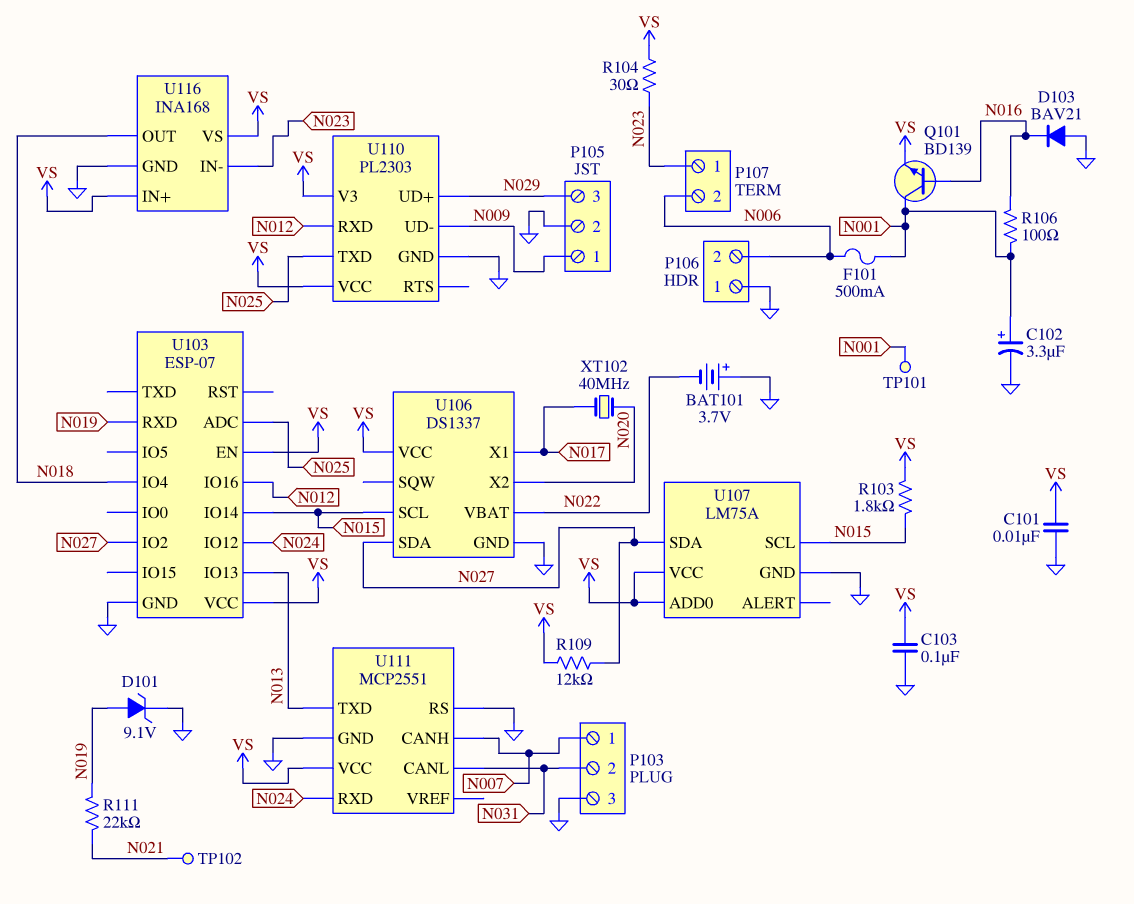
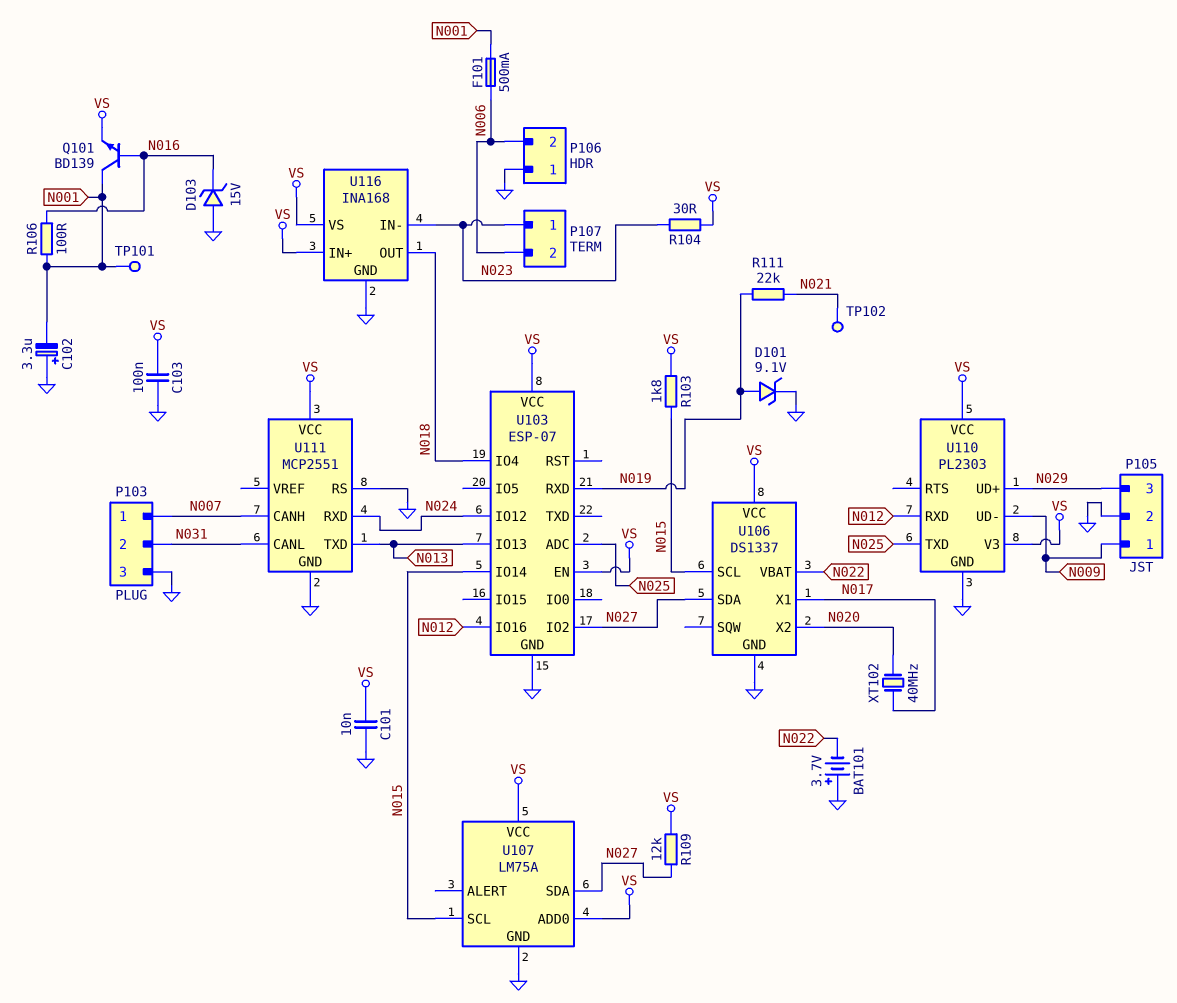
C102: 3.3uF (plus N001, minus GND) -> 3.3uF (plus GND, minus N001)
D103: diode BAV21 (A GND, K N016) -> zener 15V (A GND, K N016)

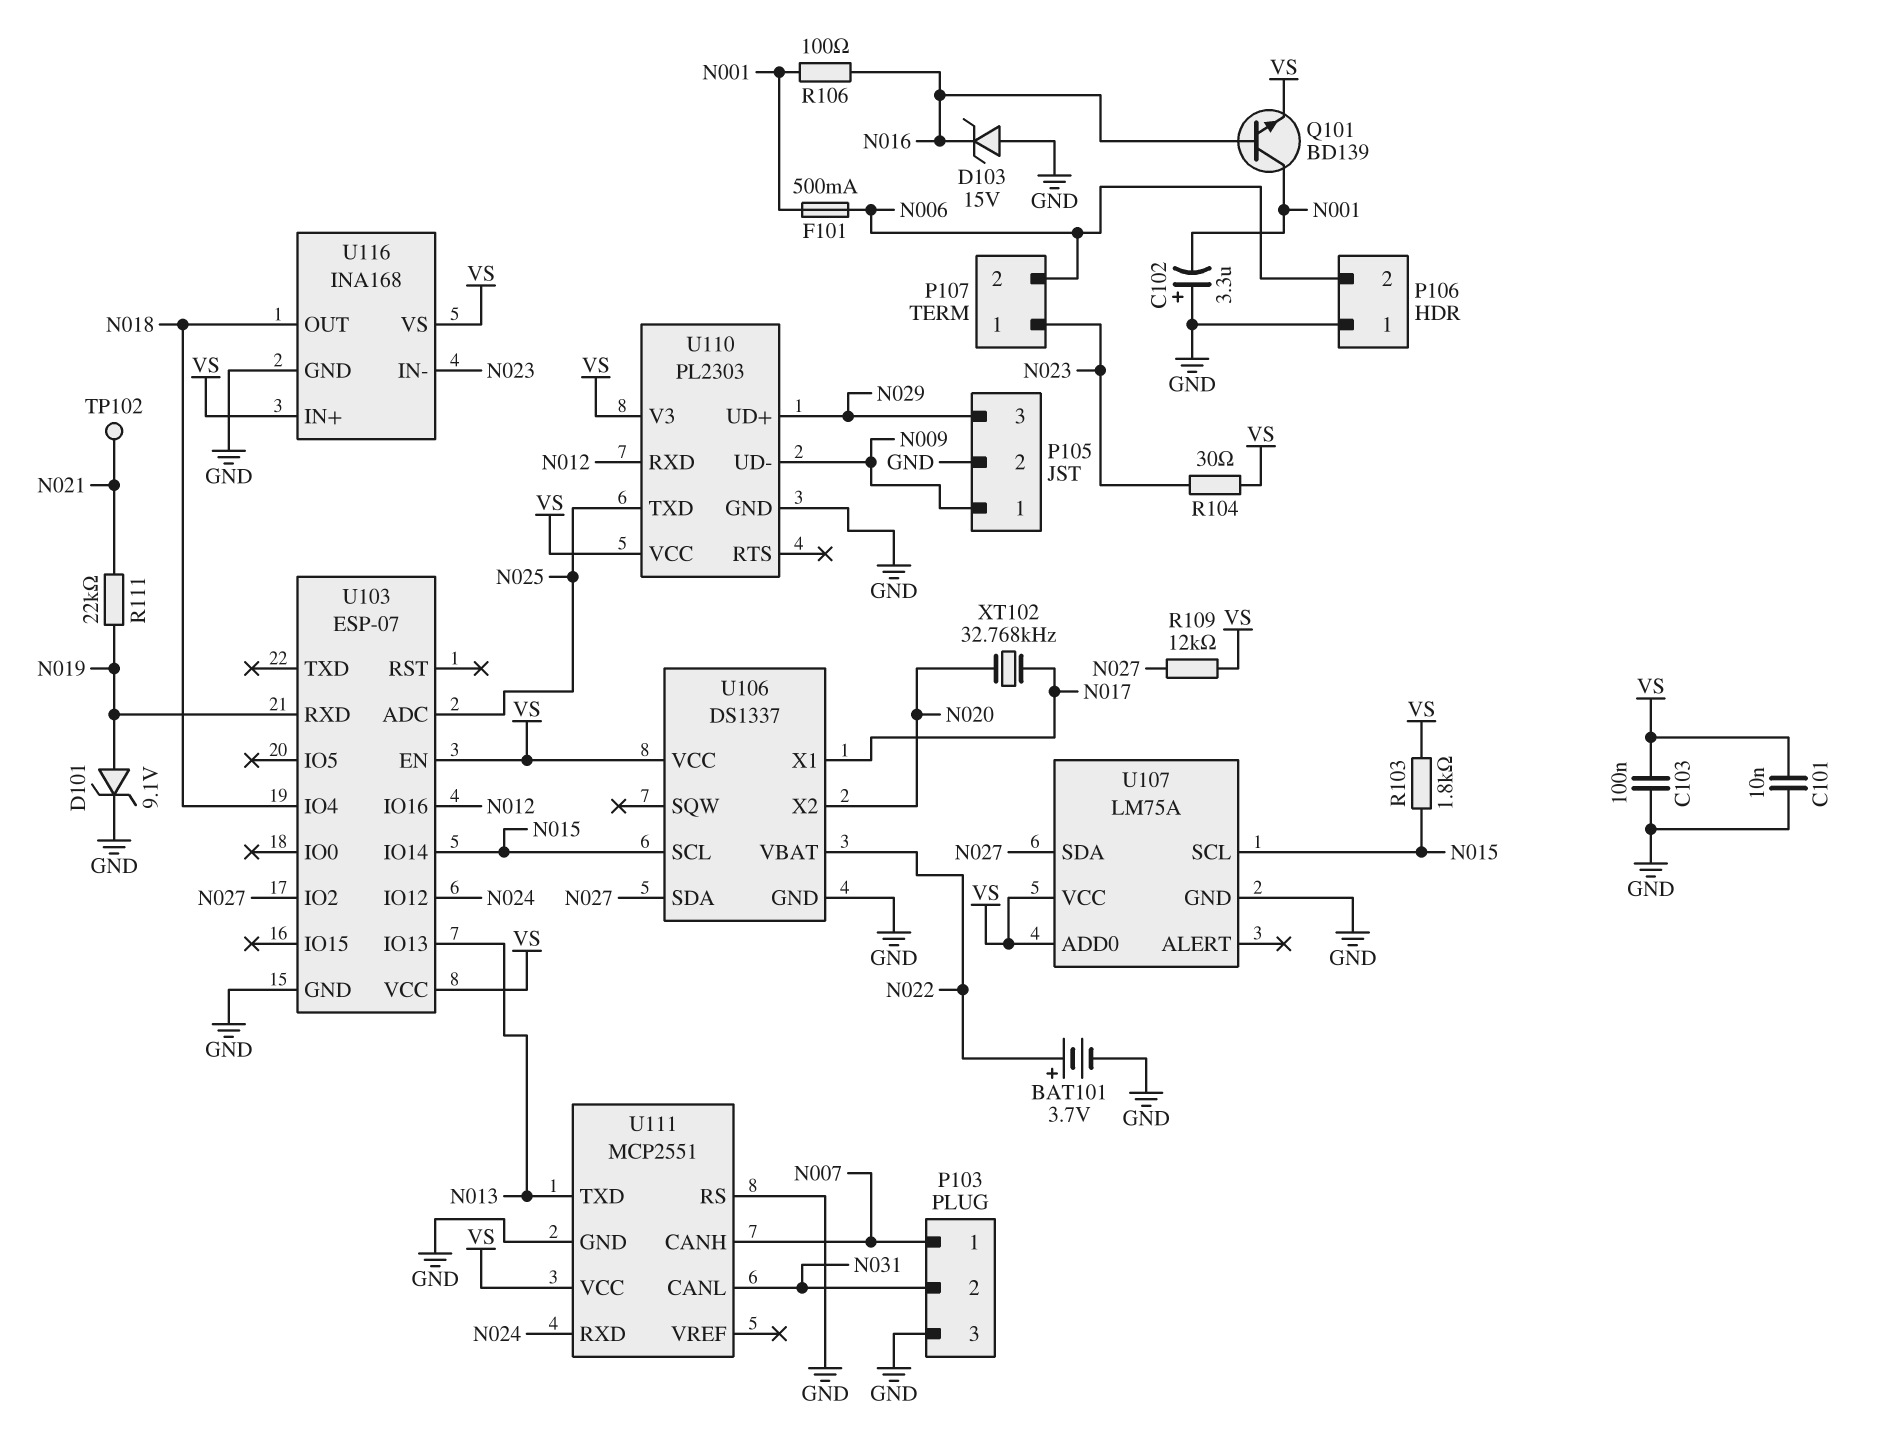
BAT101: 3.7V (plus GND, minus N022) -> 3.7V (plus N022, minus GND)
TP101: test point (N001) -> none
XT102: 40MHz (N017, N020) -> 32.768kHz (N017, N020)

